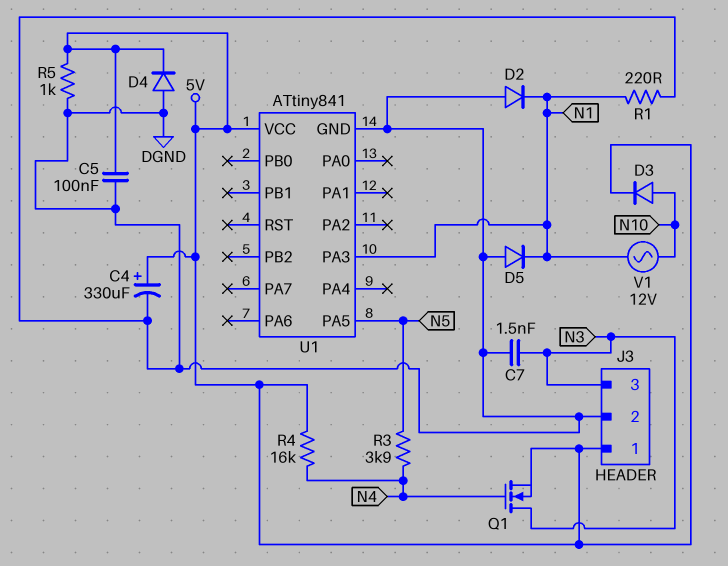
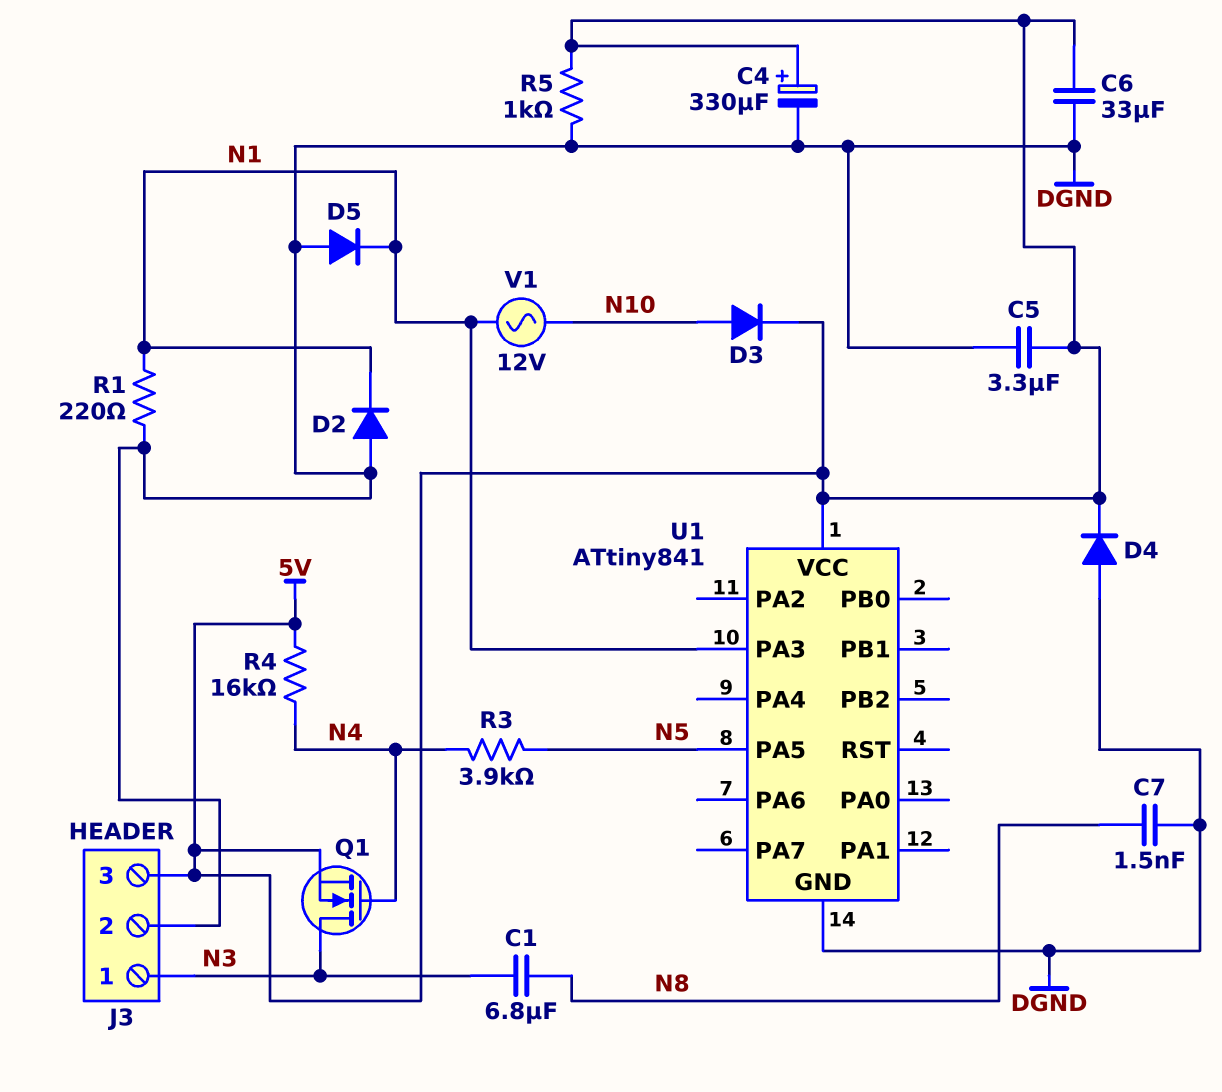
C1: none -> 6.8uF (N3, N8)
C5: 100nF (5V, DGND) -> 3.3uF (5V, DGND)
C6: none -> 33uF (5V, DGND)
C7: 1.5nF (DGND, N3) -> 1.5nF (DGND, N8)
J3 pin 1: 5V -> N3
J3 pin 3: N3 -> 5V

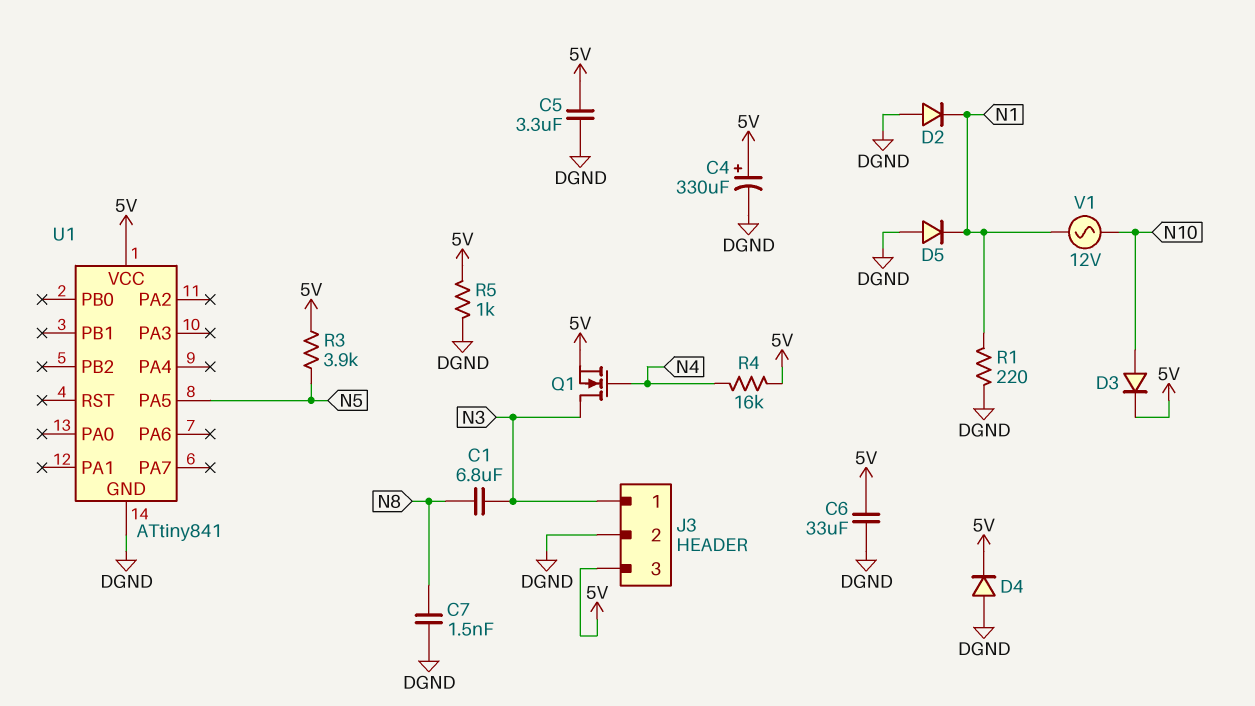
R3: 3.9k (N4, N5) -> 3.9k (5V, N5)
U1 pin PA3: N1 -> none

